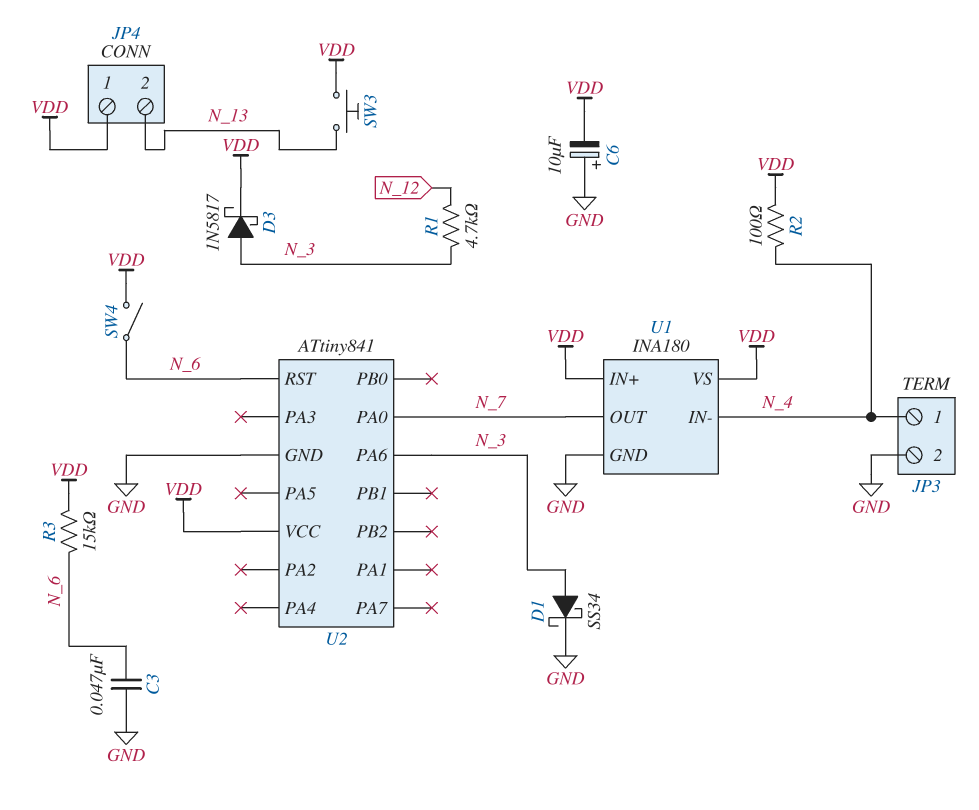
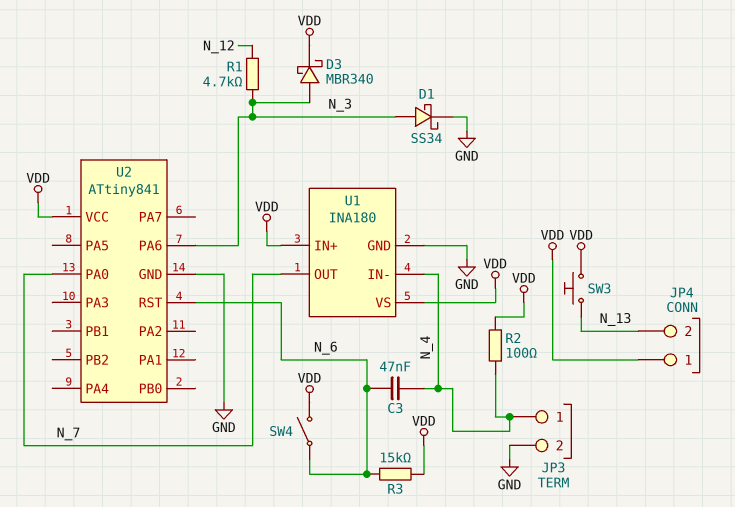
C3: 47nF (GND, N_6) -> 47nF (N_4, N_6)
C6: 10uF (plus GND, minus VDD) -> none
D3: schottky 1N5817 (A N_3, K VDD) -> schottky MBR340 (A N_3, K VDD)

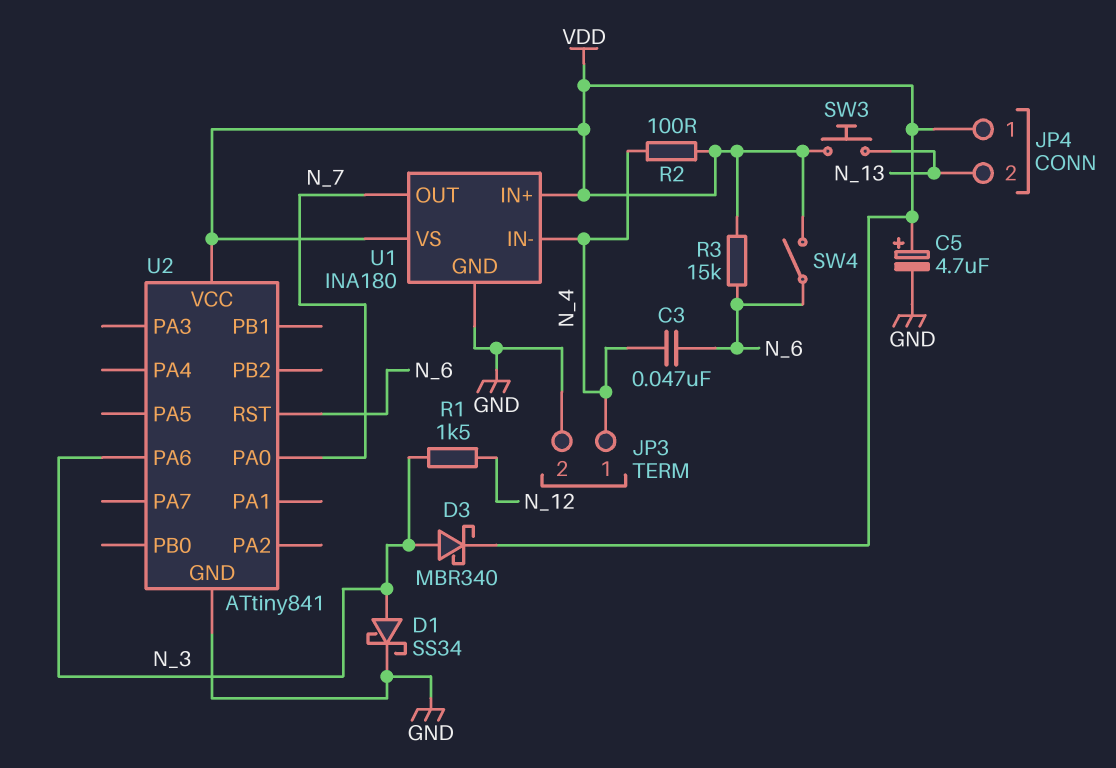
C5: none -> 4.7uF (plus VDD, minus GND)
R1: 4.7k (N_3, N_12) -> 1.5k (N_3, N_12)

